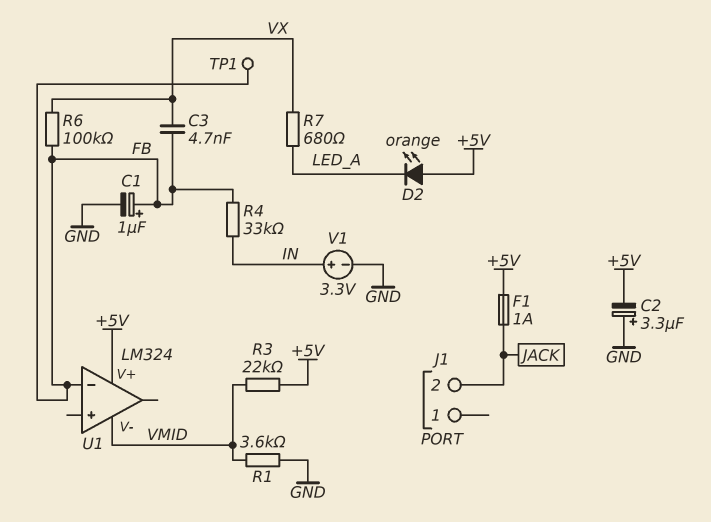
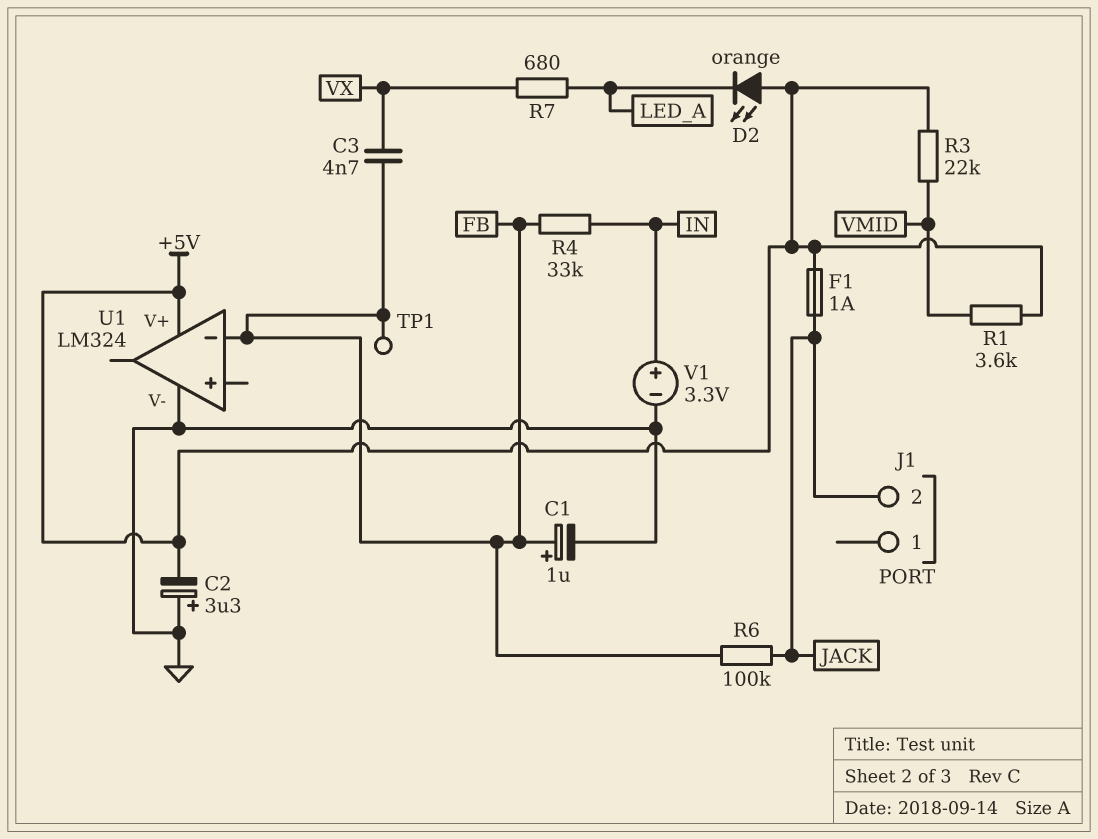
R1: 3.6k (GND, VMID) -> 3.6k (+5V, VMID)
R6: 100k (FB, VX) -> 100k (FB, JACK)
U1 pin V-: VMID -> GND

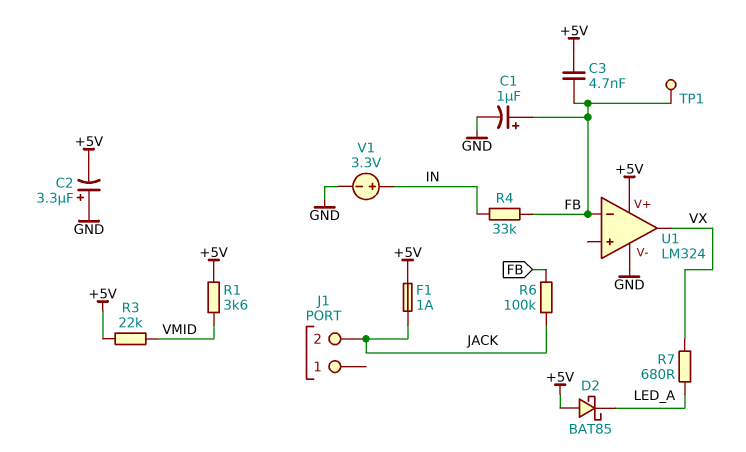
C3: 4.7nF (FB, VX) -> 4.7nF (+5V, FB)
D2: LED orange (A +5V, K LED_A) -> schottky BAT85 (A +5V, K LED_A)
U1 pin out: none -> VX

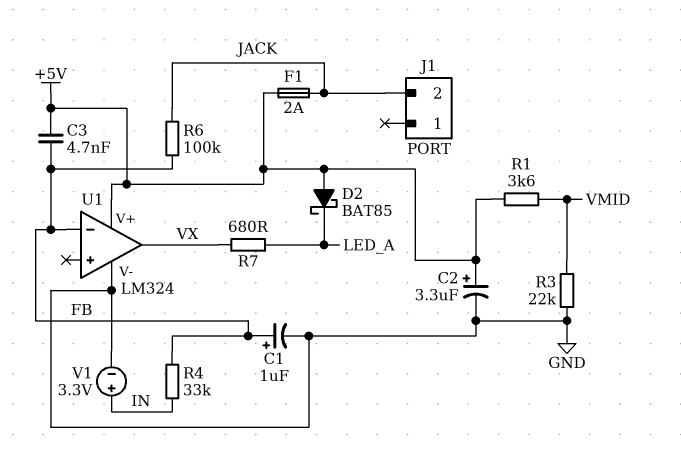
C2: 3.3uF (plus GND, minus +5V) -> 3.3uF (plus +5V, minus GND)
F1: 1A (+5V, JACK) -> 2A (+5V, JACK)
R3: 22k (+5V, VMID) -> 22k (GND, VMID)
TP1: test point (FB) -> none

